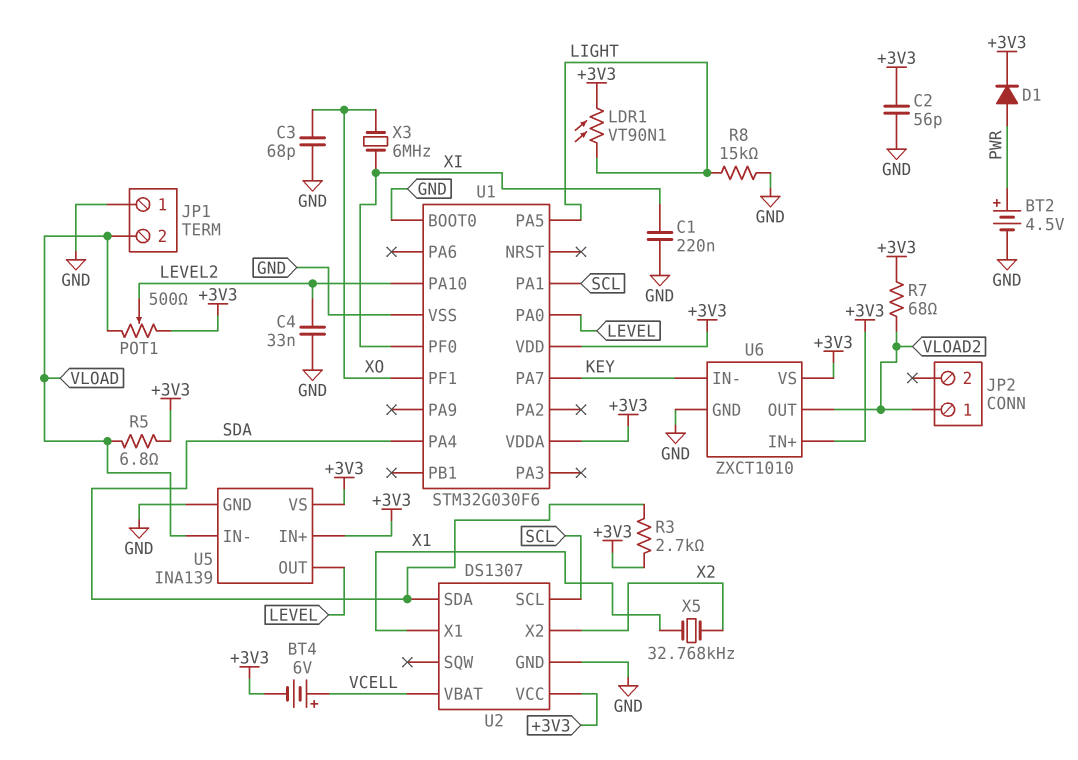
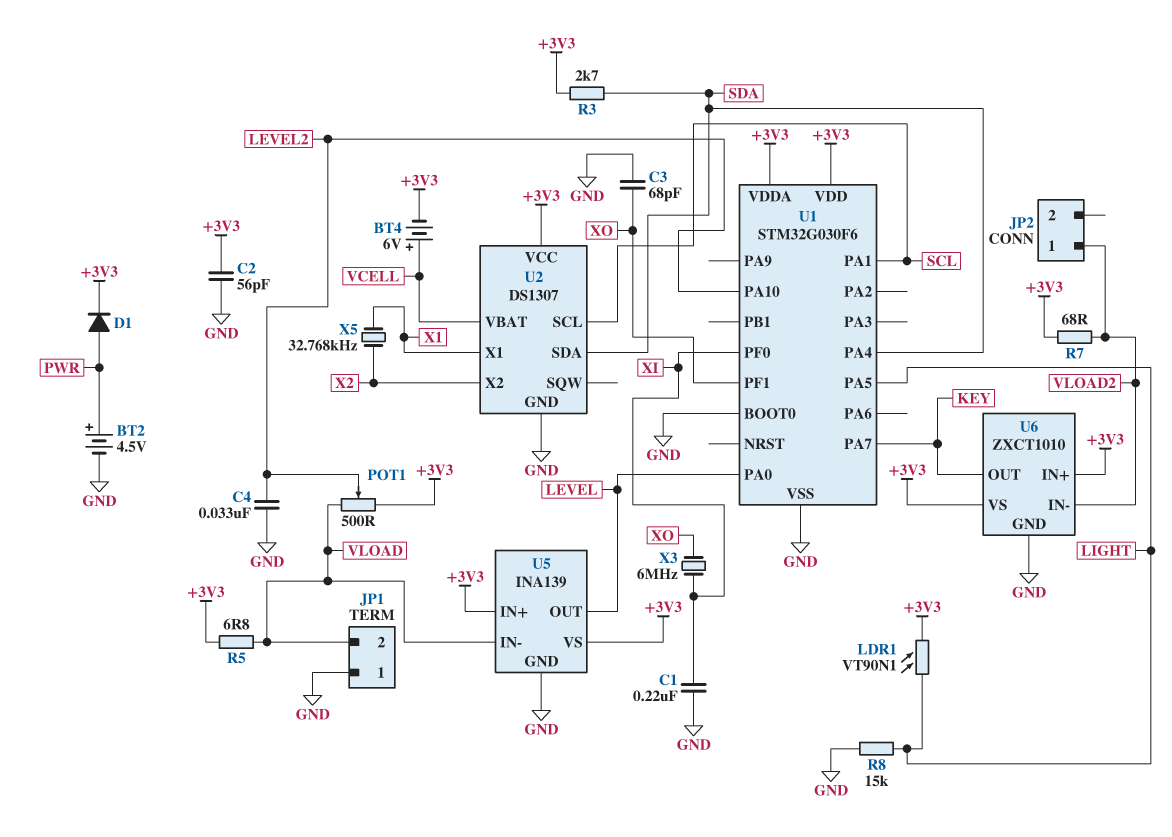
U6 pin IN-: KEY -> VLOAD2
U6 pin OUT: VLOAD2 -> KEY

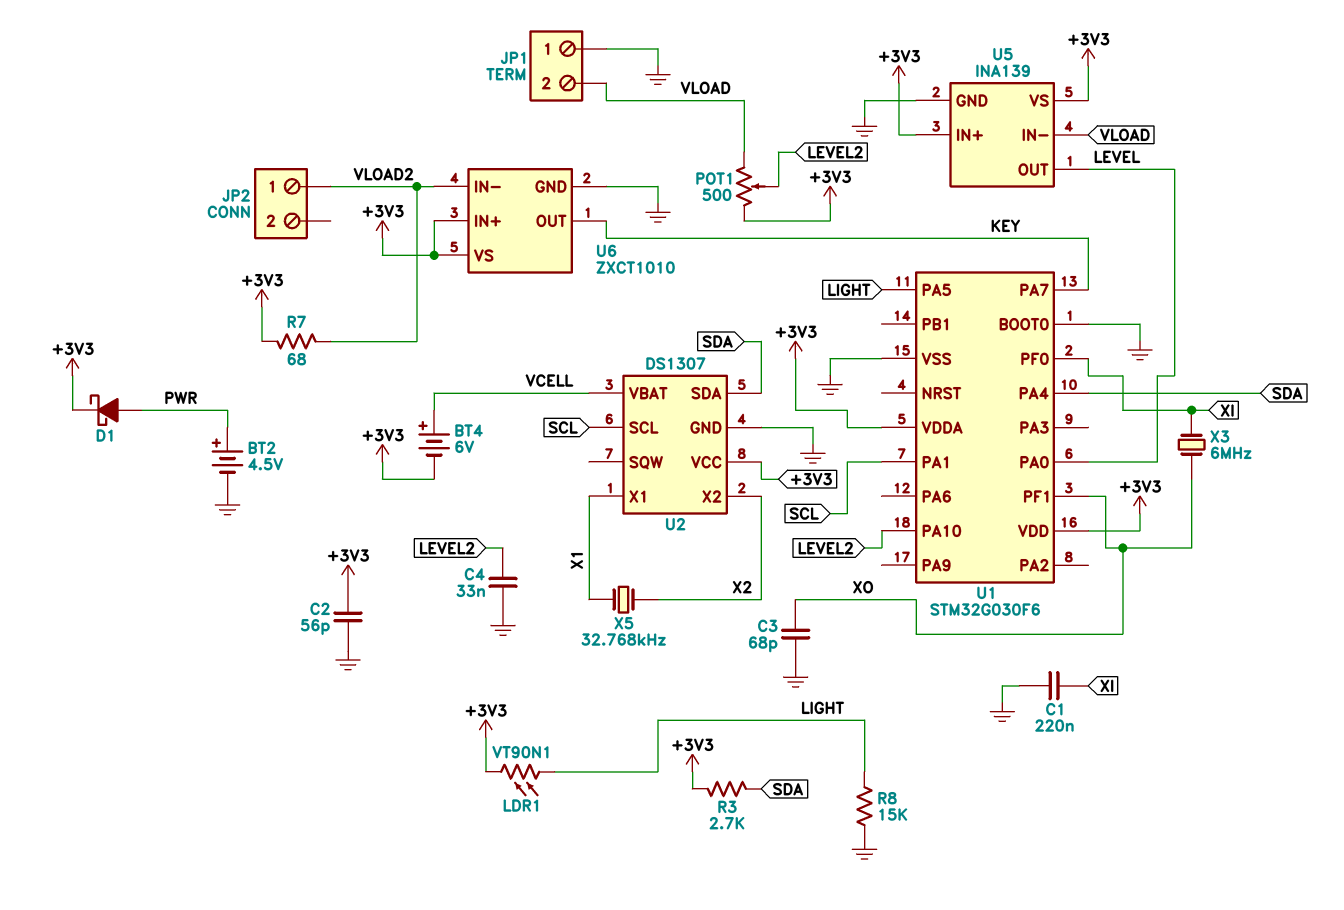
D1: diode (A PWR, K +3V3) -> schottky (A PWR, K +3V3)
R5: 6.8 (+3V3, VLOAD) -> none

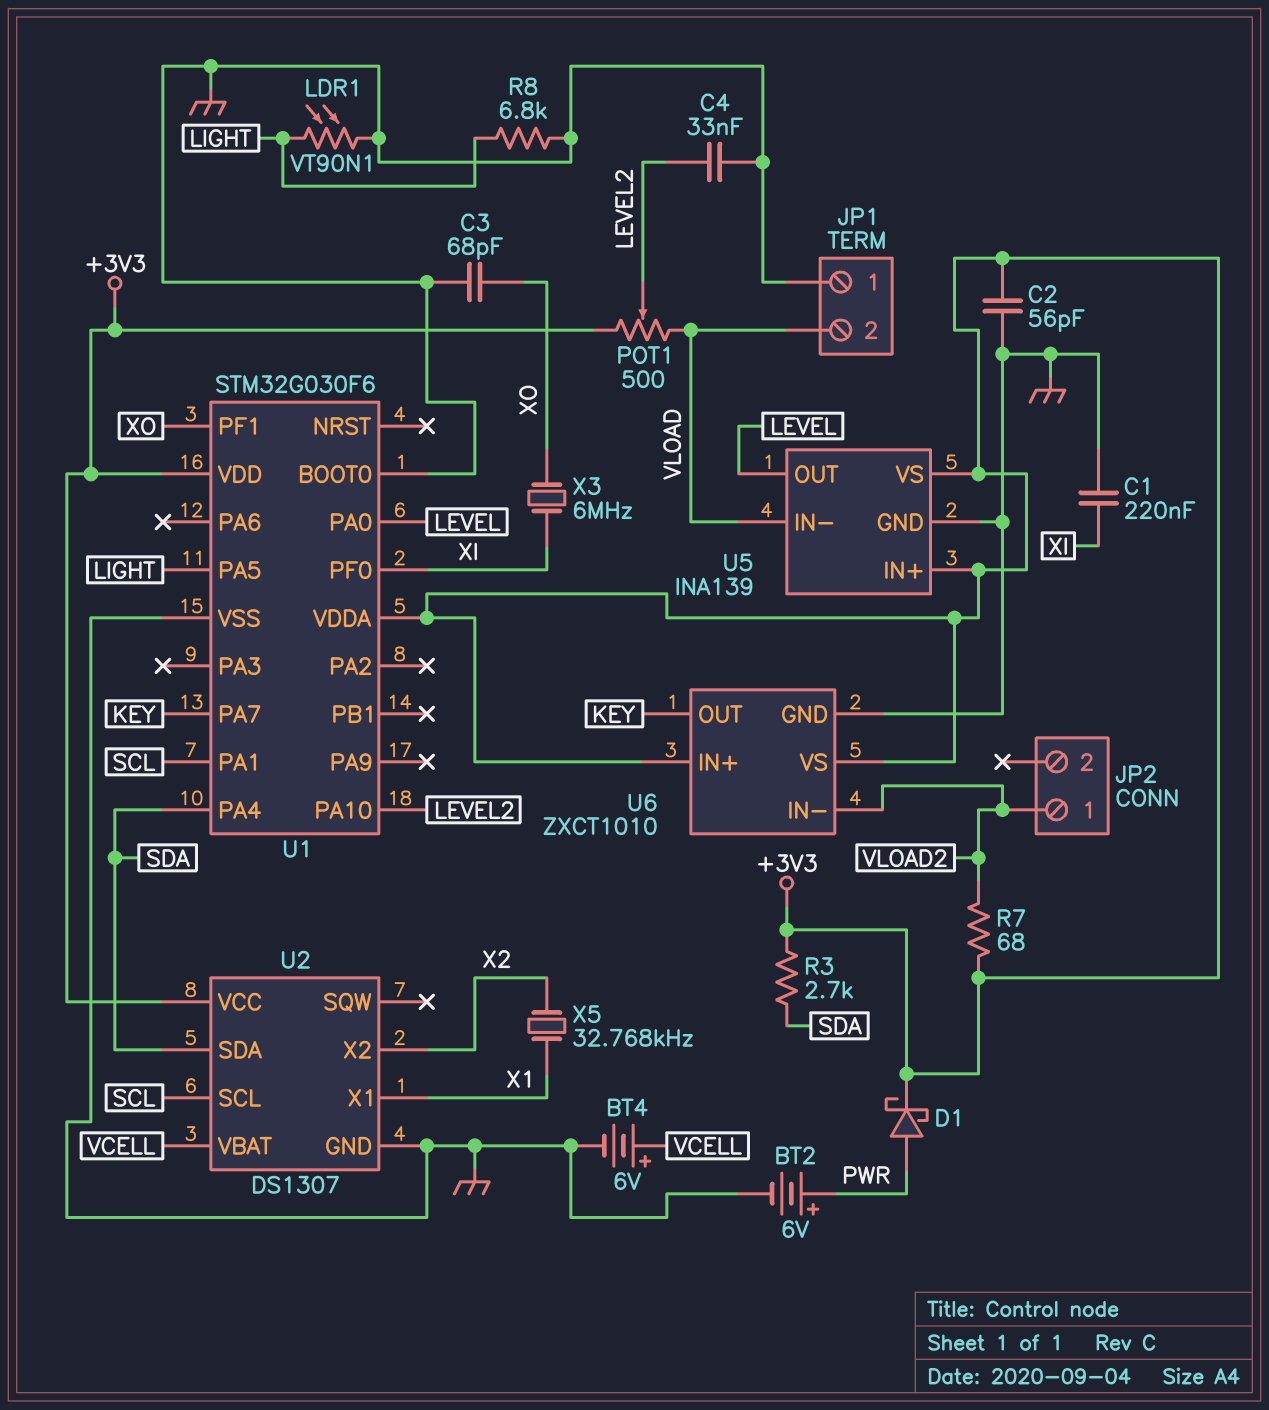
BT2: 4.5V (plus PWR, minus GND) -> 6V (plus PWR, minus GND)
BT4: 6V (plus VCELL, minus +3V3) -> 6V (plus VCELL, minus GND)
LDR1: VT90N1 (+3V3, LIGHT) -> VT90N1 (GND, LIGHT)
R8: 15k (GND, LIGHT) -> 6.8k (GND, LIGHT)

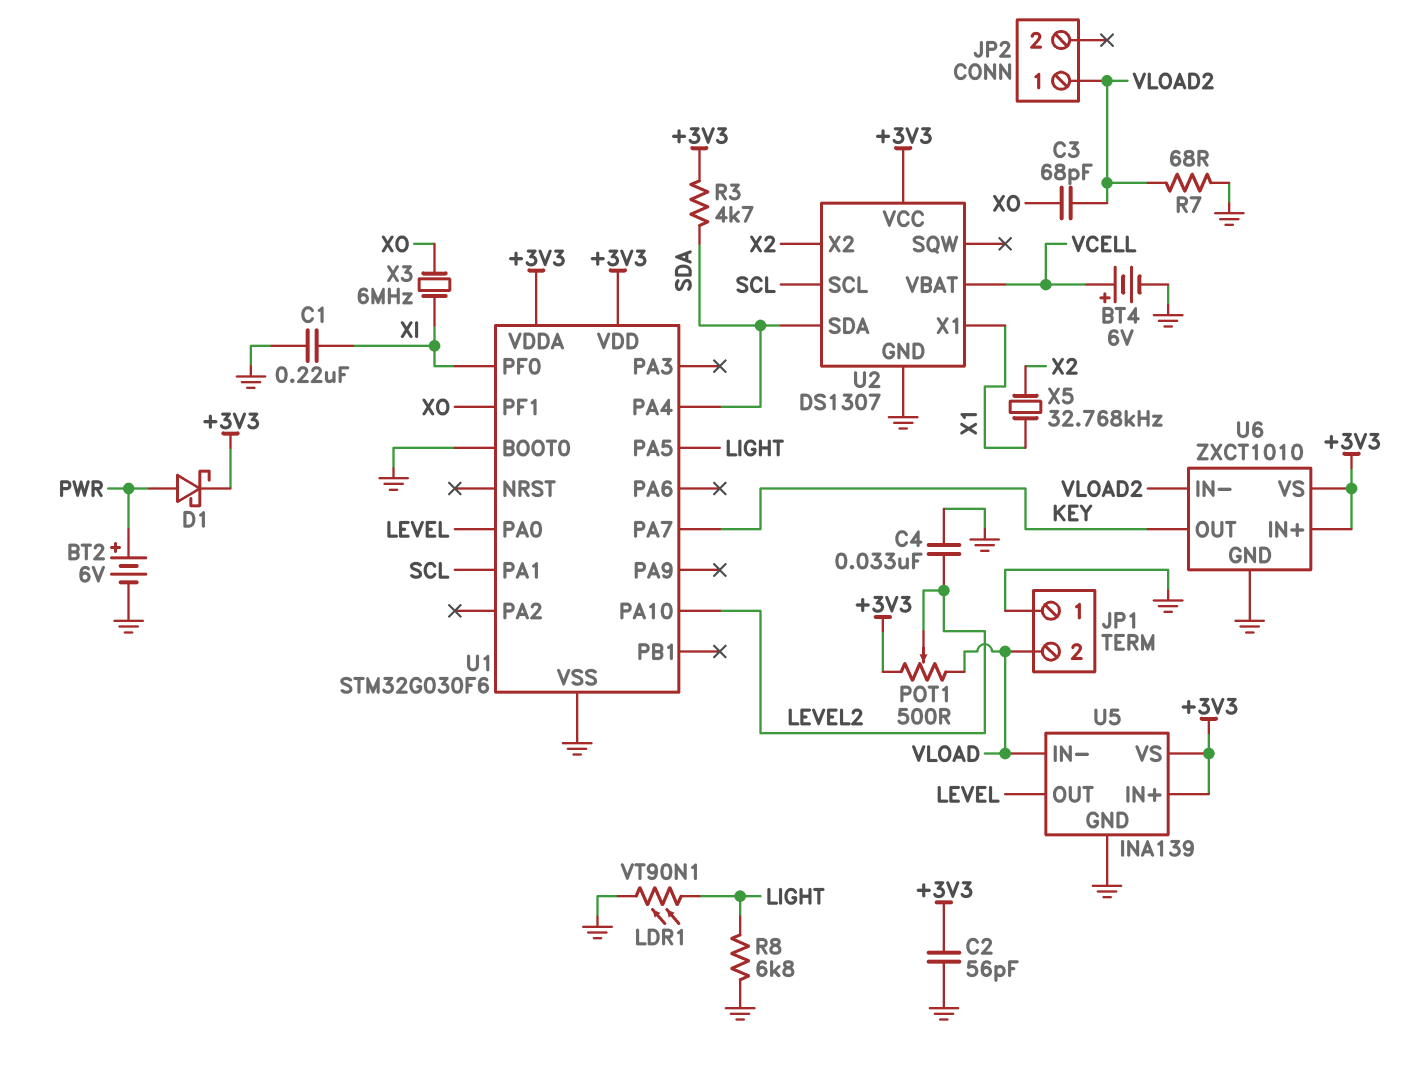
C3: 68pF (GND, XO) -> 68pF (VLOAD2, XO)
R3: 2.7k (+3V3, SDA) -> 4.7k (+3V3, SDA)
R7: 68 (+3V3, VLOAD2) -> 68 (GND, VLOAD2)

